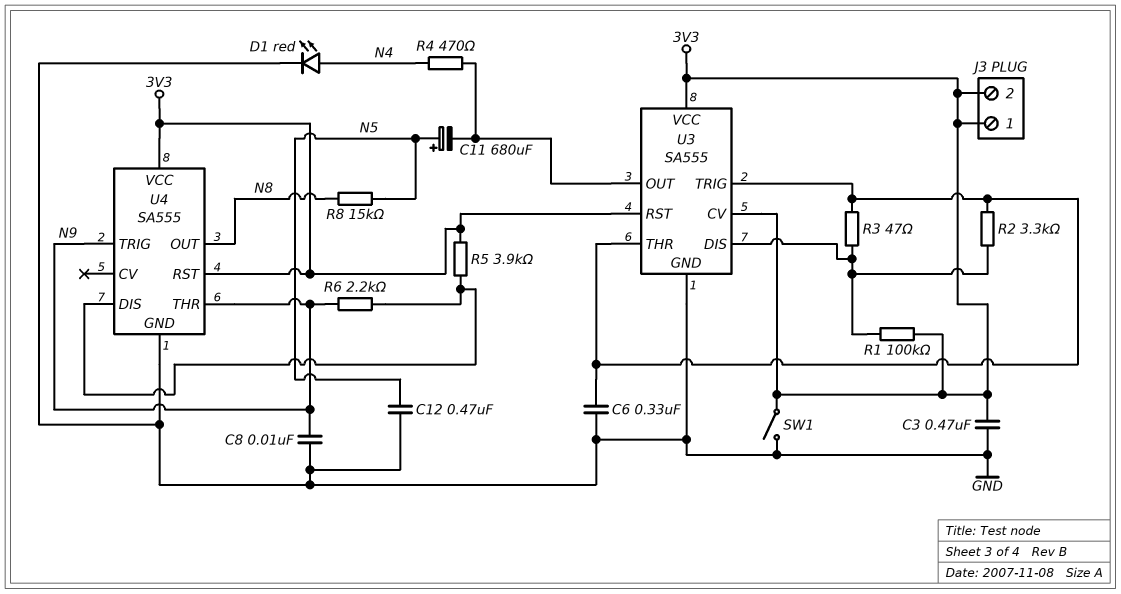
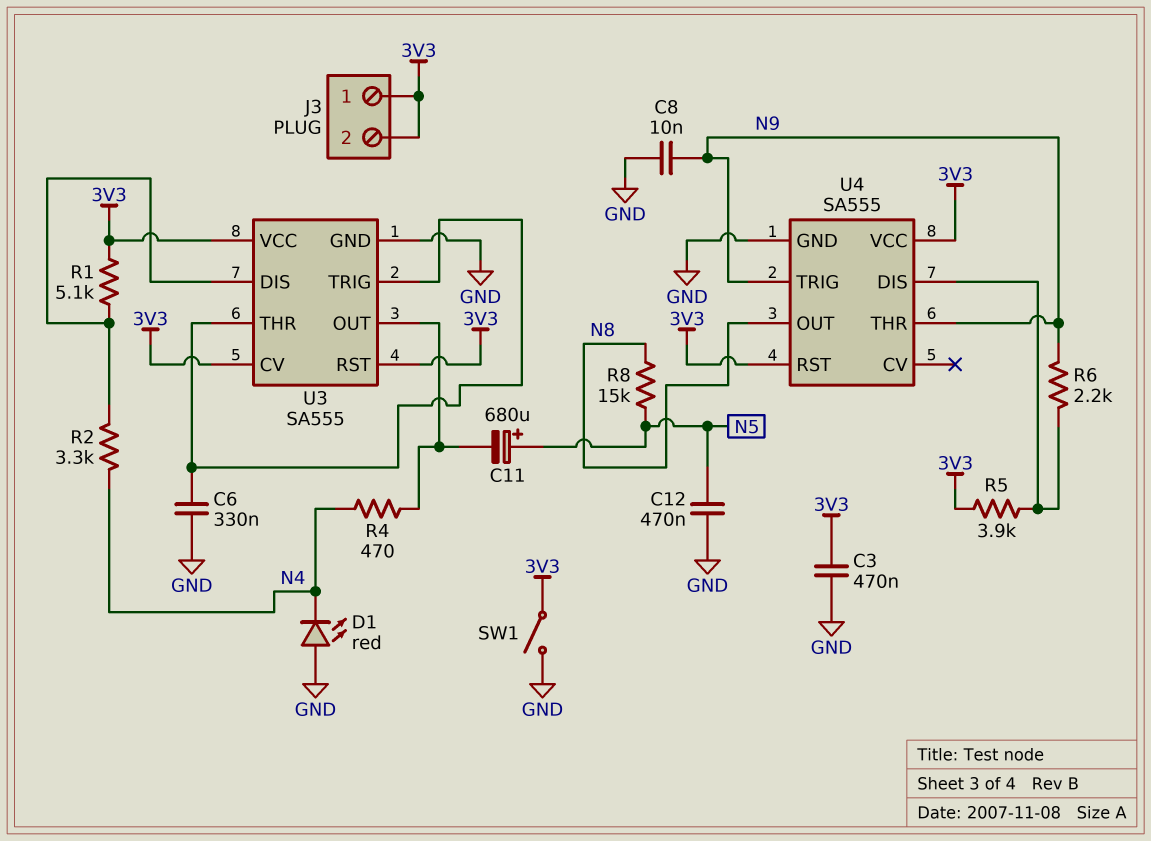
D1: LED red (A N4, K GND) -> LED red (A GND, K N4)
R1: 100k (3V3, U3/DIS) -> 5.1k (3V3, U3/DIS)
R2: 3.3k (U3/DIS, U3/THR) -> 3.3k (N4, U3/DIS)
R3: 47 (U3/DIS, U3/THR) -> none

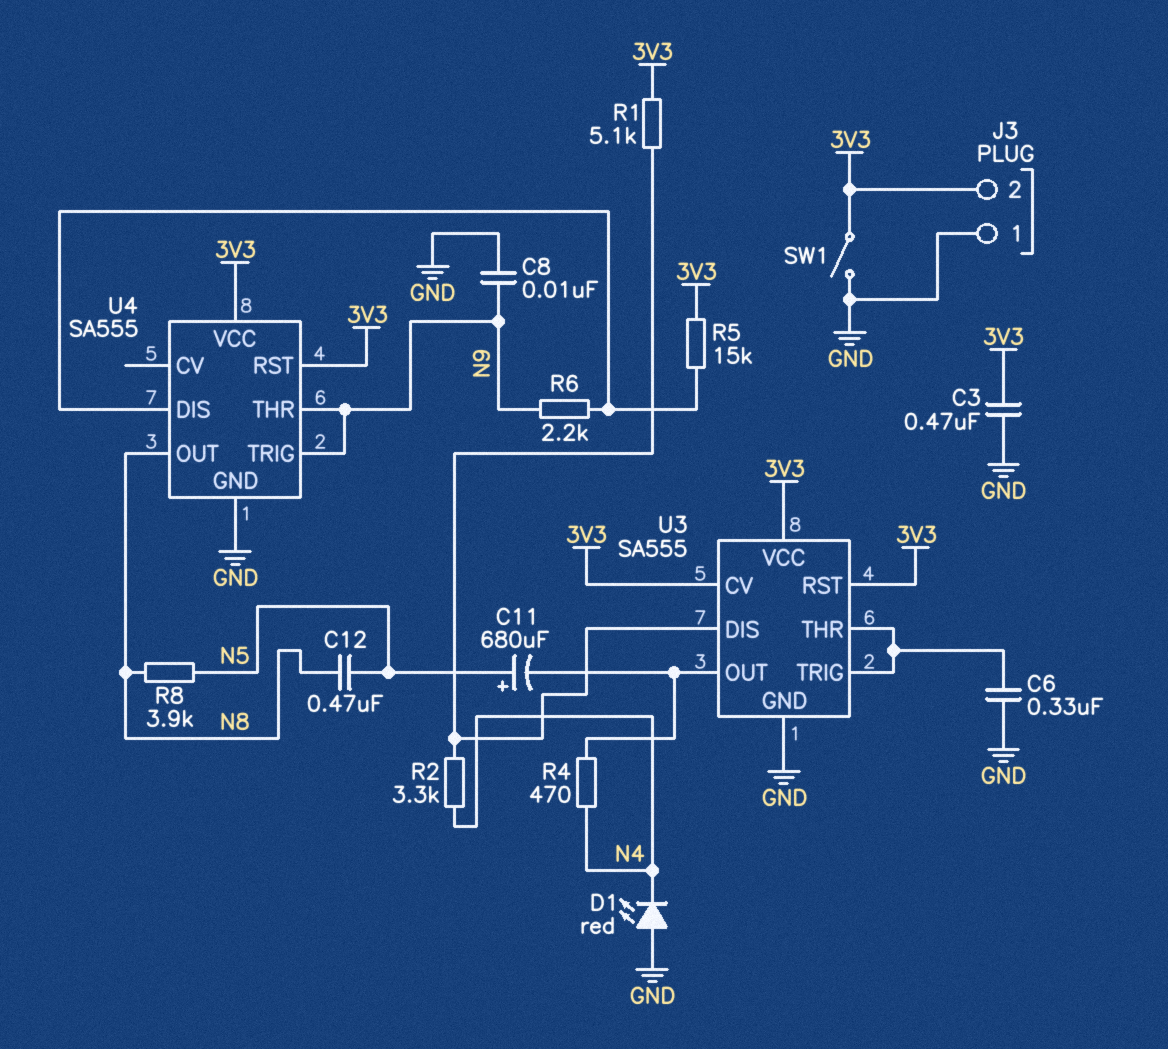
C12: 470nF (GND, N5) -> 470nF (N5, N8)
J3 pin 1: 3V3 -> GND
R5: 3.9k (3V3, U4/DIS) -> 15k (3V3, U4/DIS)
R8: 15k (N5, N8) -> 3.9k (N5, N8)

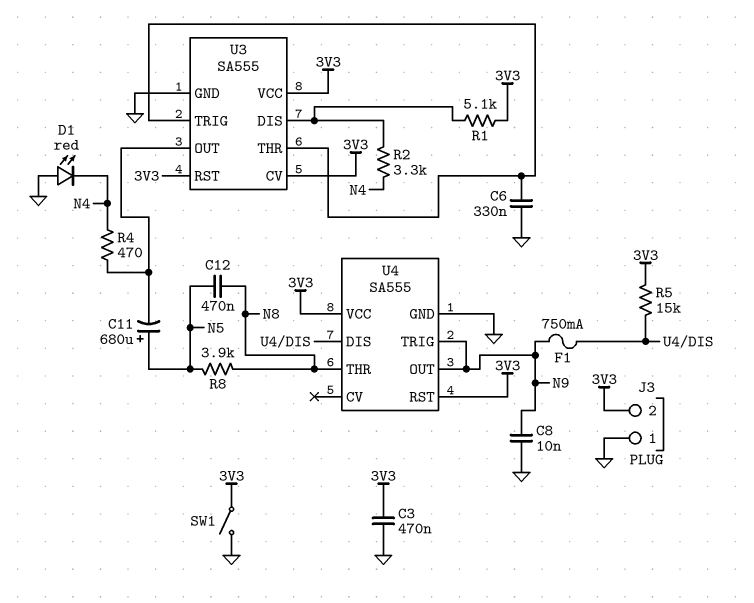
F1: none -> 750mA (N9, U4/DIS)
R6: 2.2k (N9, U4/DIS) -> none
U4 pin OUT: N8 -> N9
U4 pin THR: N9 -> N8

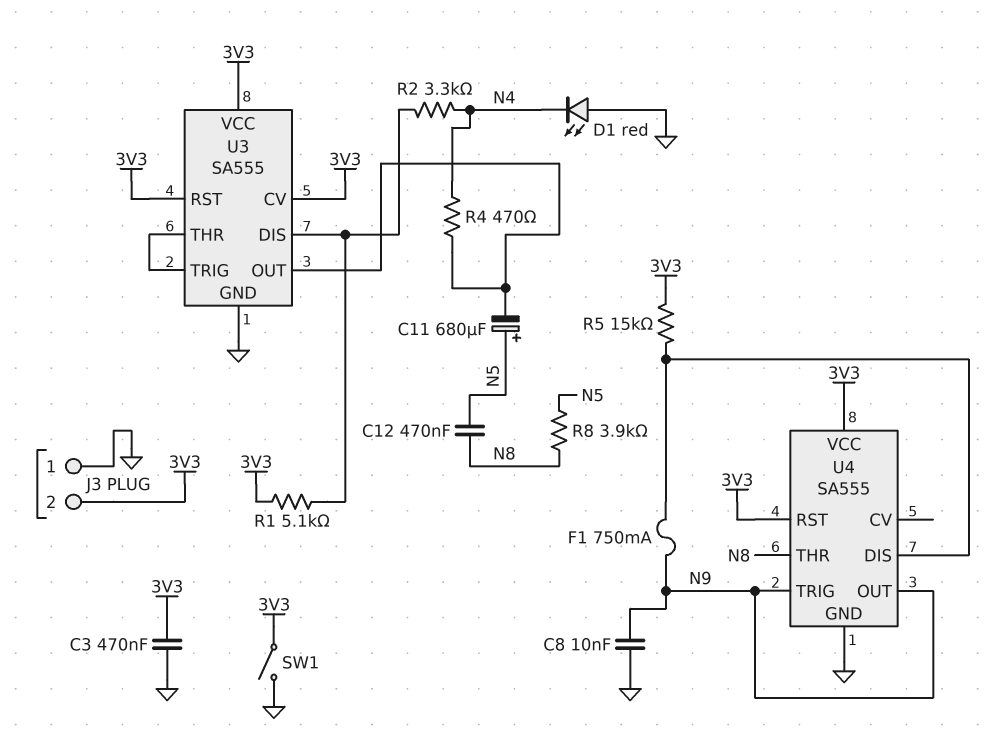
C6: 330nF (GND, U3/THR) -> none

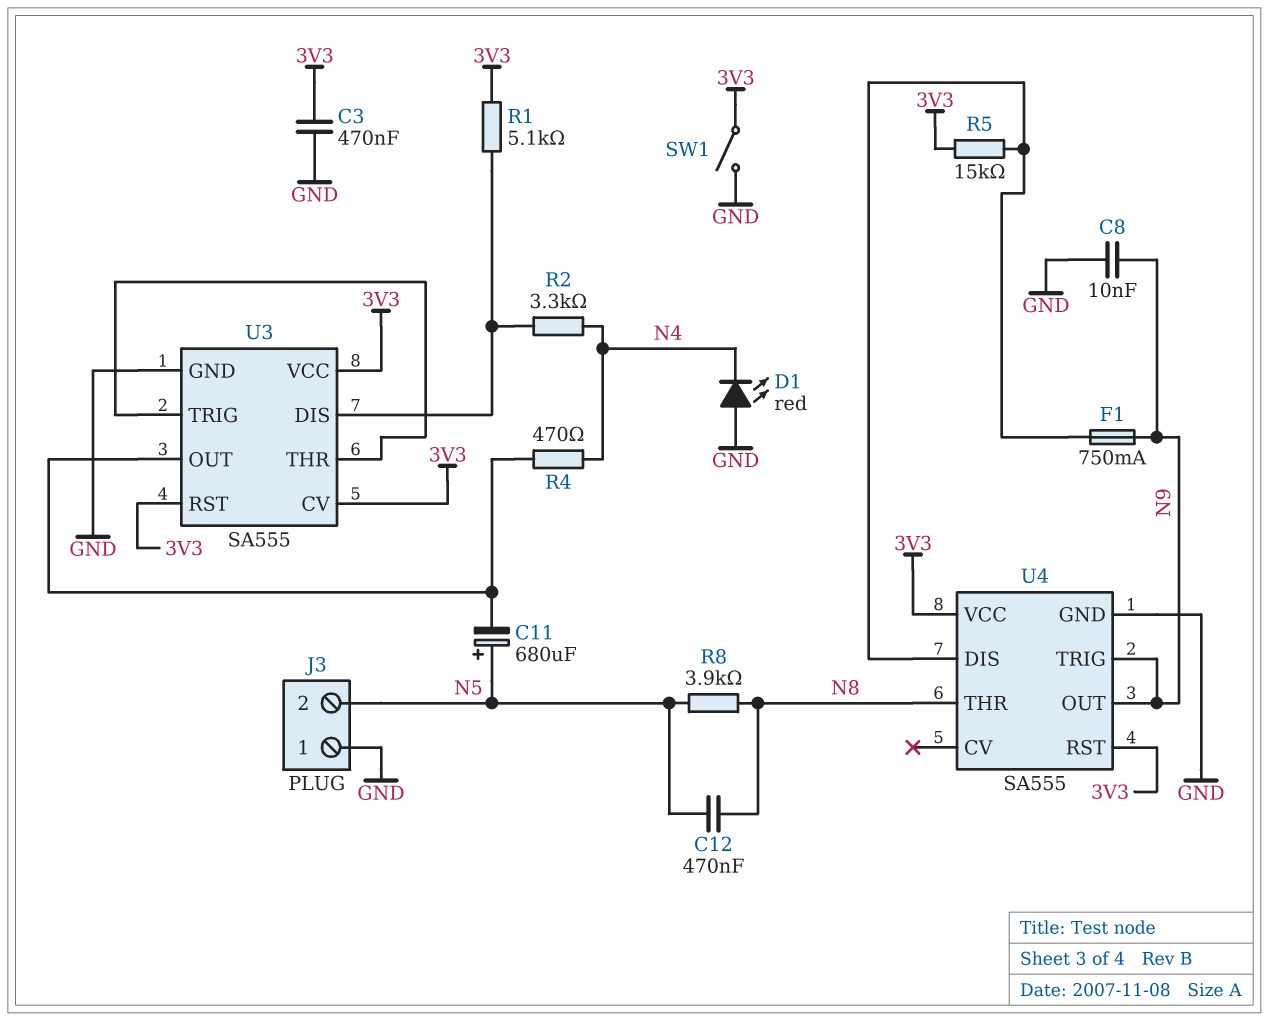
J3 pin 2: 3V3 -> N5

